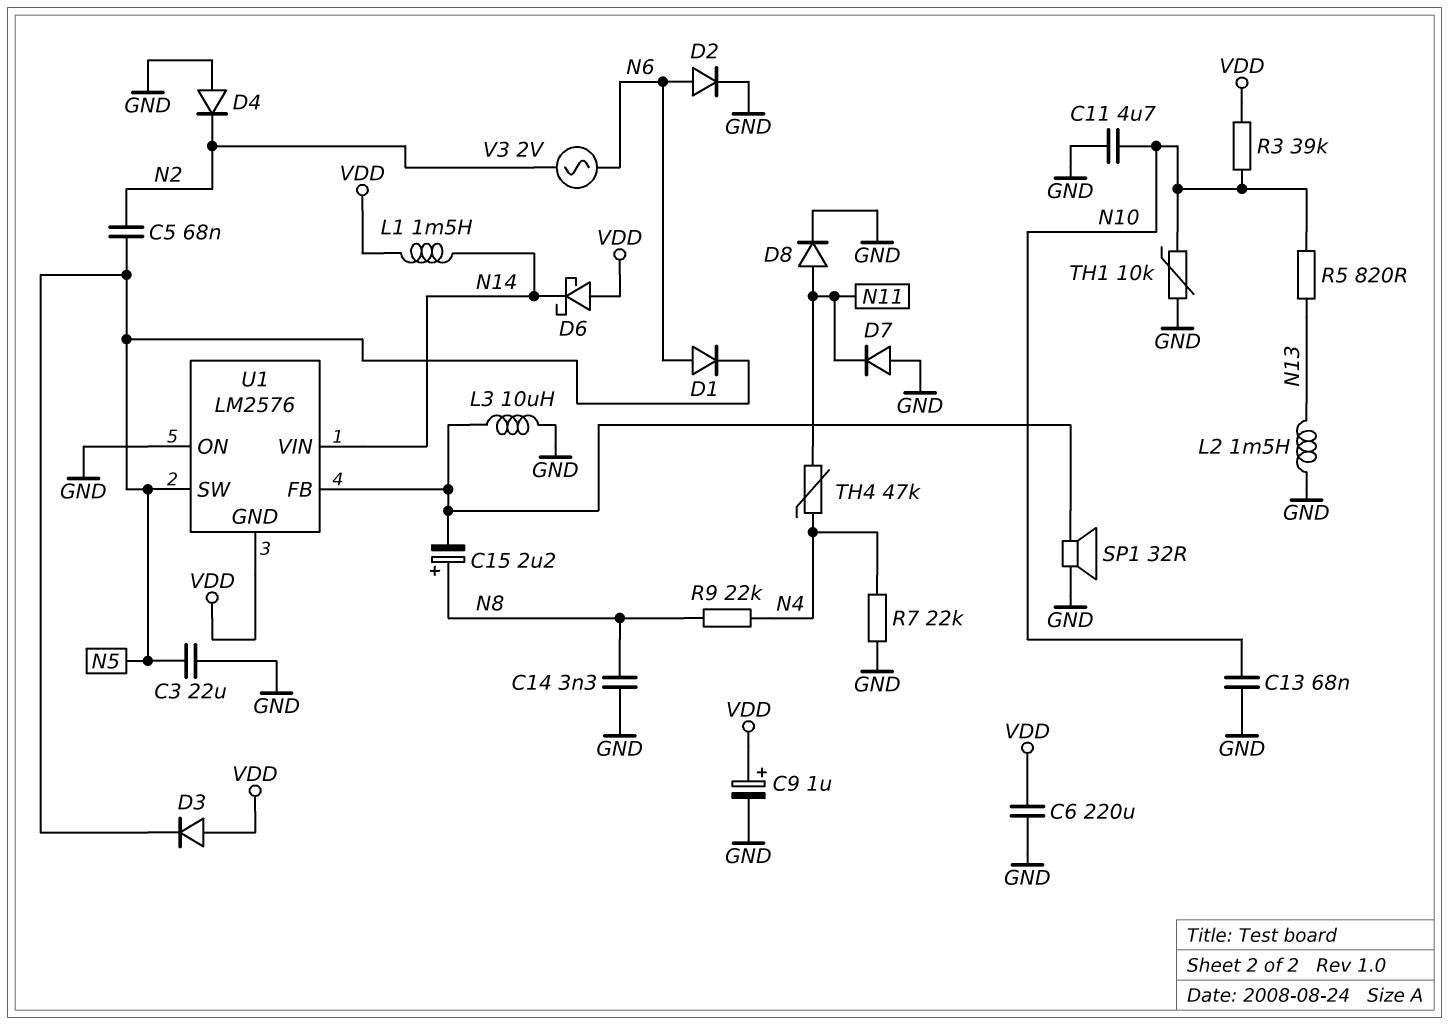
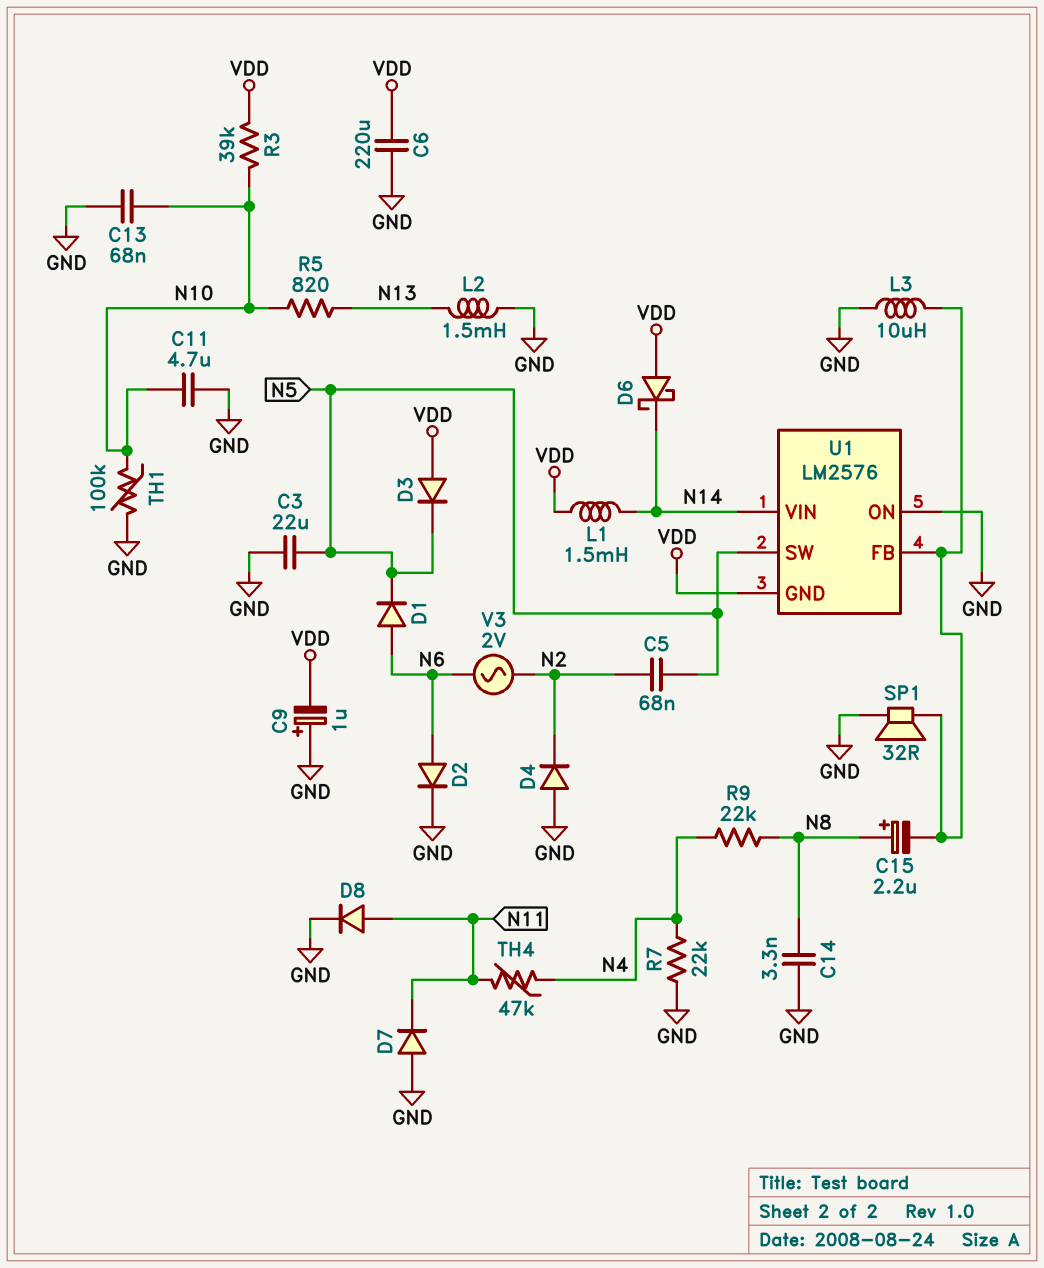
C9: 1uF (plus VDD, minus GND) -> 1uF (plus GND, minus VDD)
TH1: 10k (GND, N10) -> 100k (GND, N10)

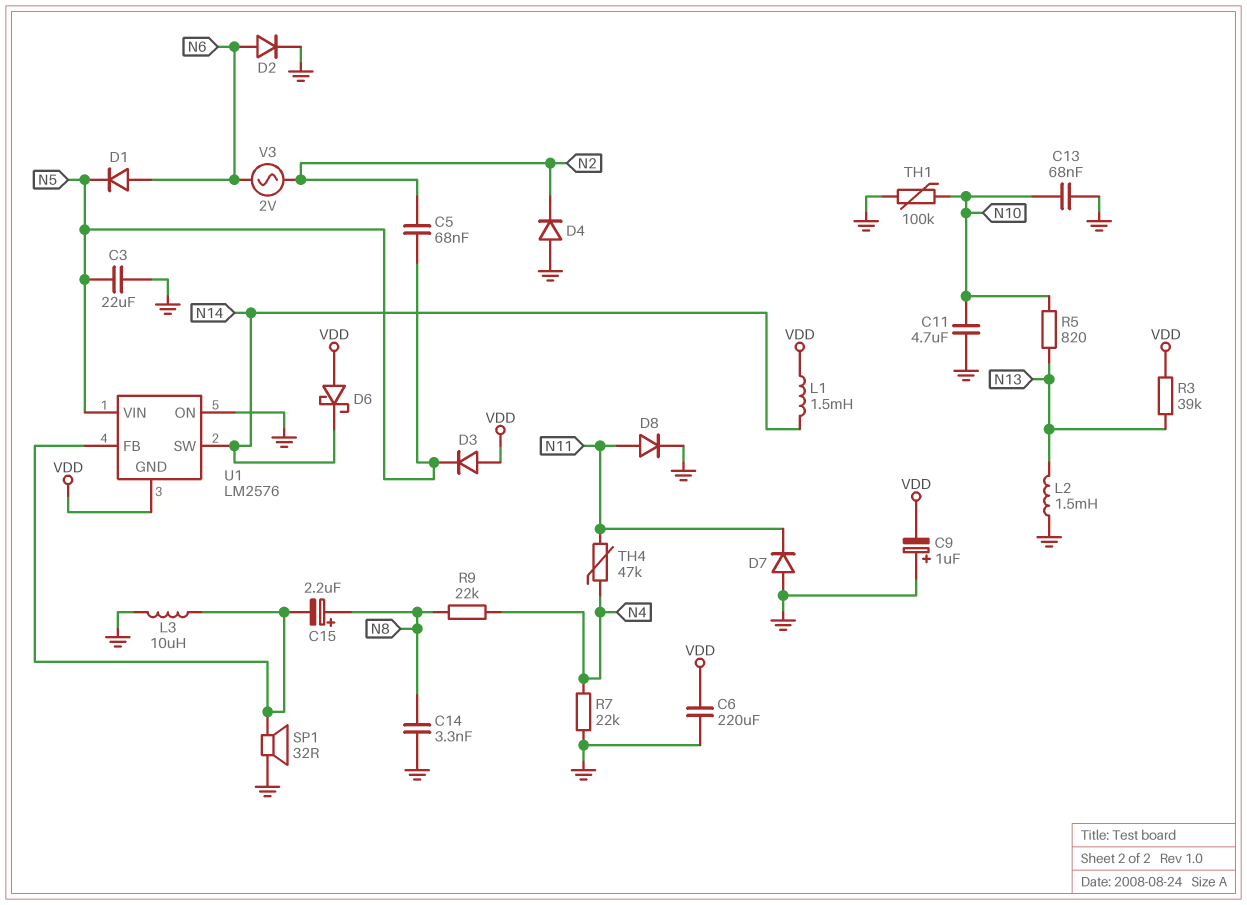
R3: 39k (N10, VDD) -> 39k (N13, VDD)
U1 pin SW: N5 -> N14
U1 pin VIN: N14 -> N5

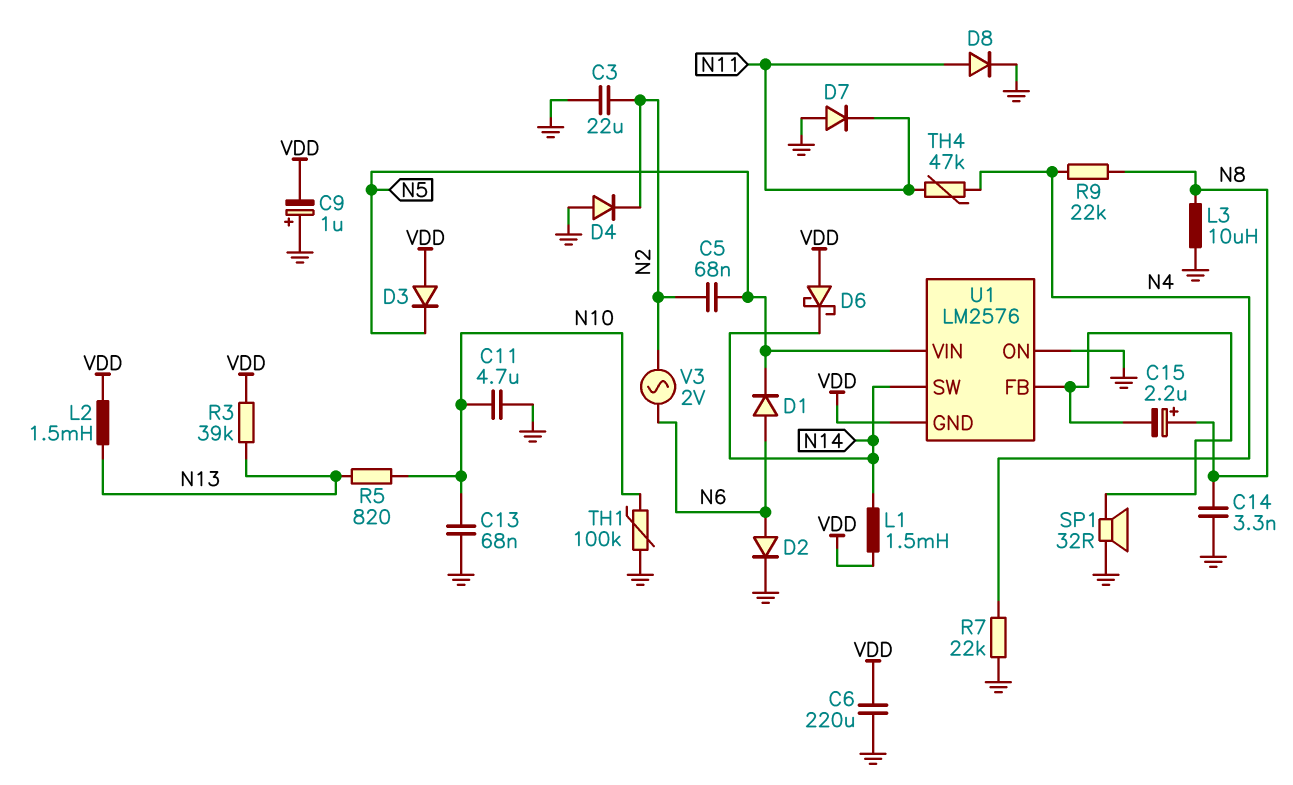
C3: 22uF (GND, N5) -> 22uF (GND, N2)
L2: 1.5mH (GND, N13) -> 1.5mH (N13, VDD)
L3: 10uH (GND, U1/FB) -> 10uH (GND, N8)

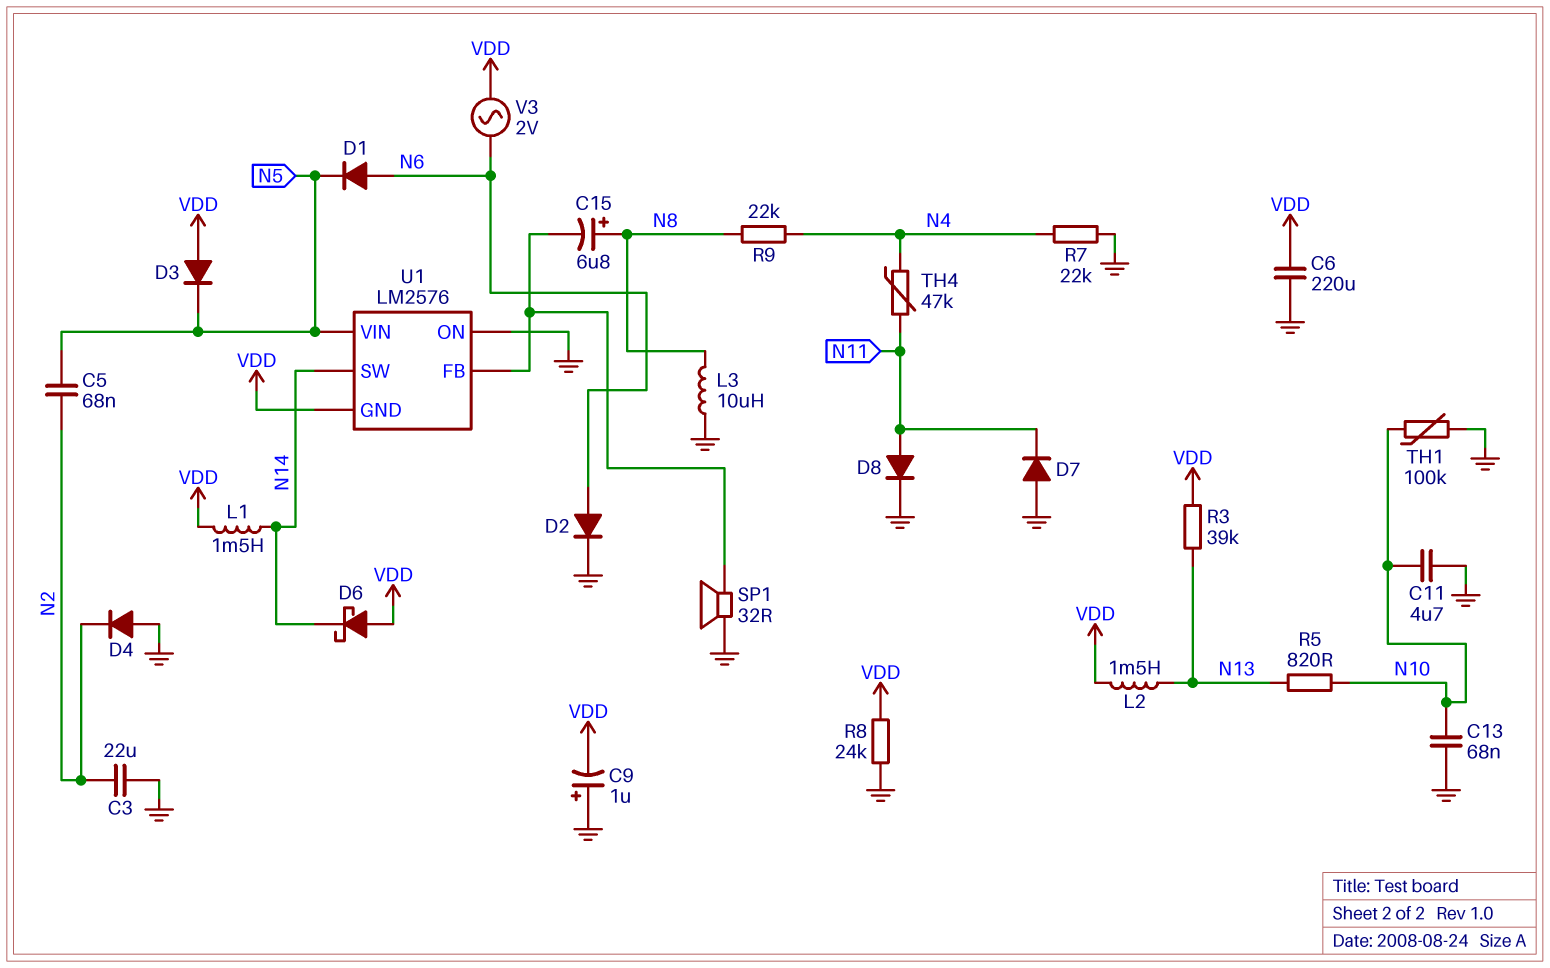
C14: 3.3nF (GND, N8) -> none
C15: 2.2uF (plus N8, minus U1/FB) -> 6.8uF (plus N8, minus U1/FB)
R8: none -> 24k (GND, VDD)
V3: AC 2V (N2, N6) -> AC 2V (N6, VDD)

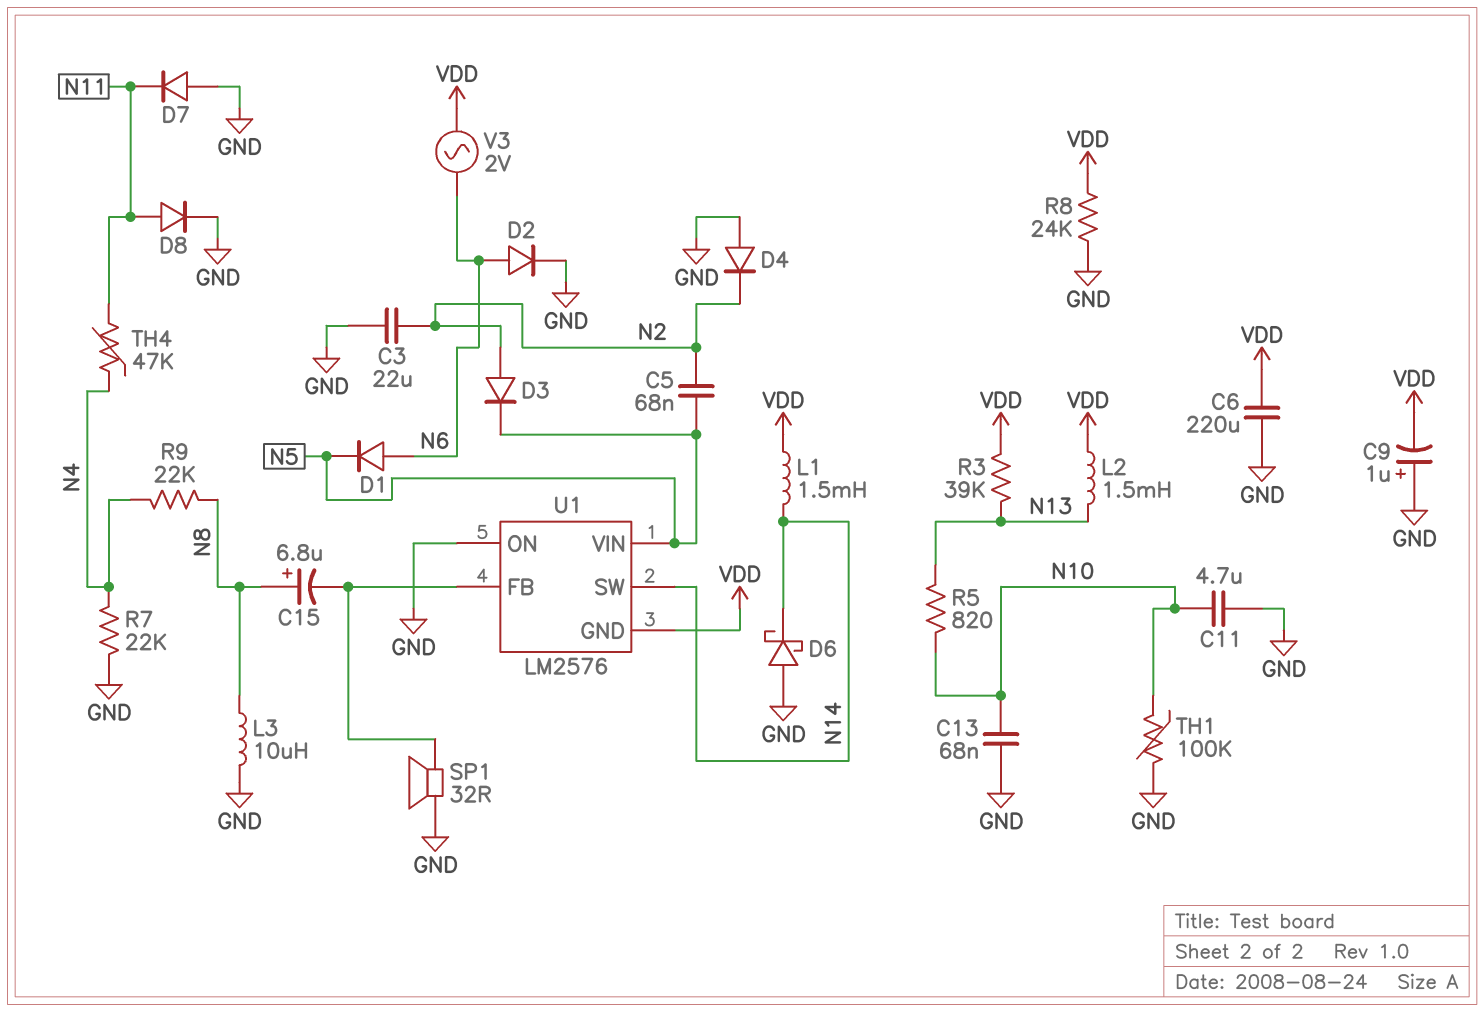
D3: diode (A VDD, K N5) -> diode (A N2, K N5)
D6: schottky (A VDD, K N14) -> schottky (A GND, K N14)

